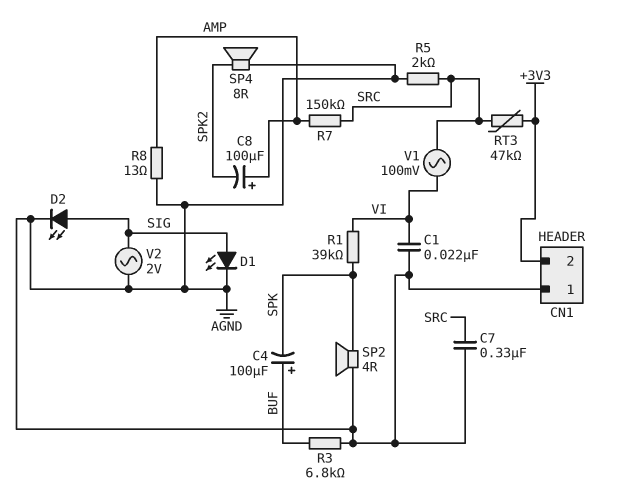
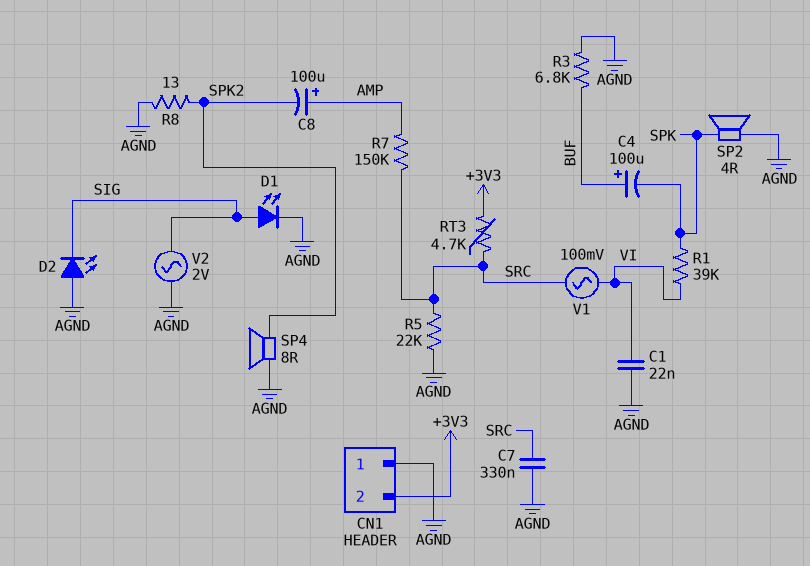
D2: LED (A SIG, K AGND) -> LED (A AGND, K SIG)
R5: 2k (AGND, SRC) -> 22k (AGND, SRC)
R8: 13 (AGND, AMP) -> 13 (AGND, SPK2)
RT3: 47k (+3V3, SRC) -> 4.7k (+3V3, SRC)

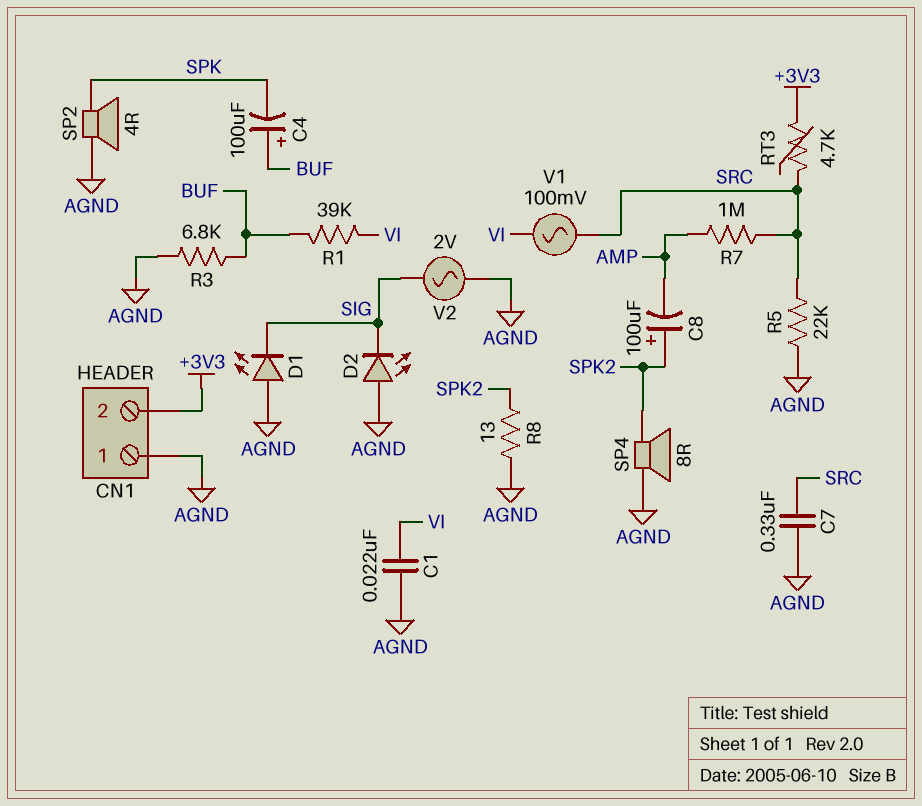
C8: 100uF (plus AMP, minus SPK2) -> 100uF (plus SPK2, minus AMP)
D1: LED (A SIG, K AGND) -> LED (A AGND, K SIG)
R1: 39k (SPK, VI) -> 39k (BUF, VI)
R7: 150k (AMP, SRC) -> 1M (AMP, SRC)

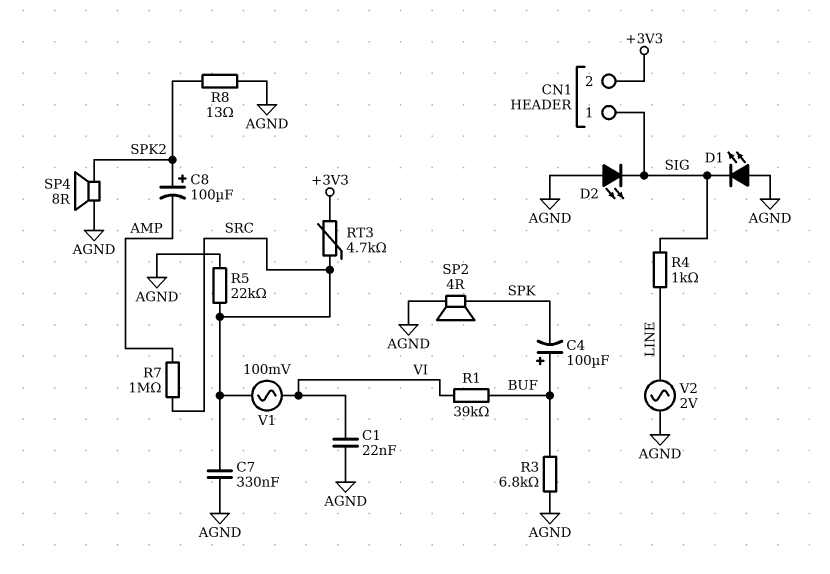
CN1 pin 1: AGND -> SIG
R4: none -> 1k (LINE, SIG)
V2: AC 2V (AGND, SIG) -> AC 2V (AGND, LINE)

